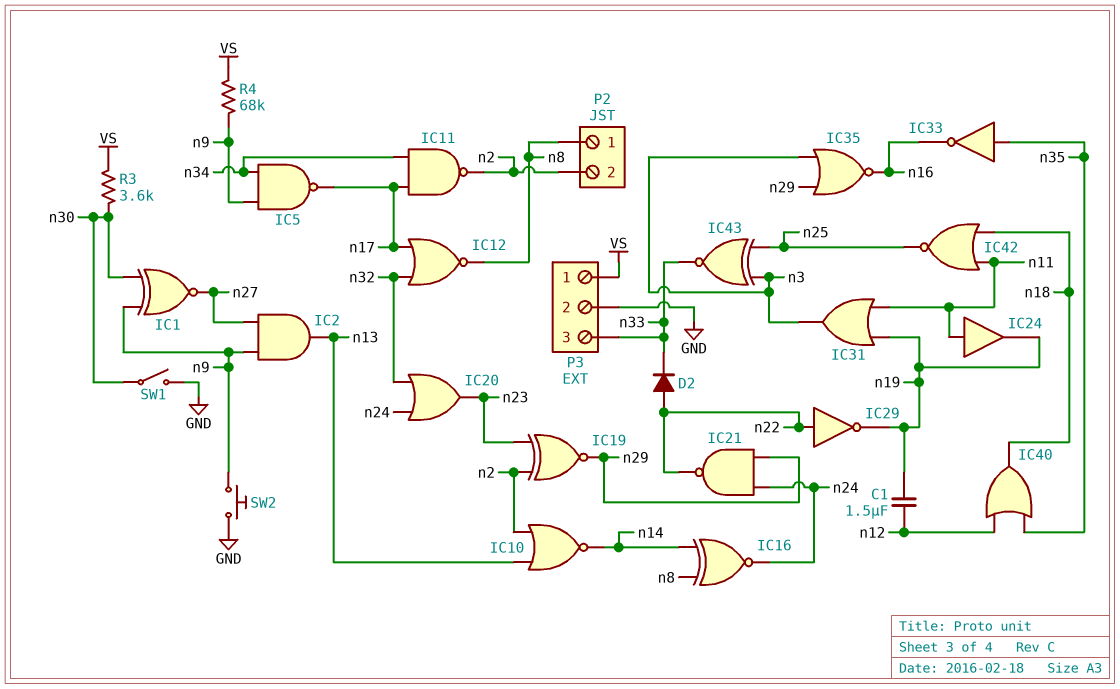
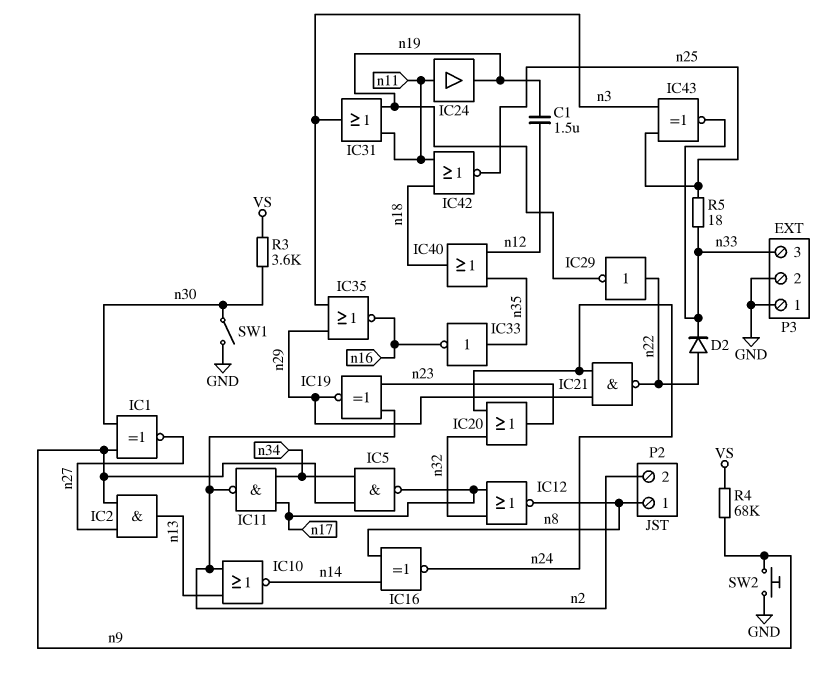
P3 pin 1: VS -> GND
R5: none -> 18 (n25, n33)

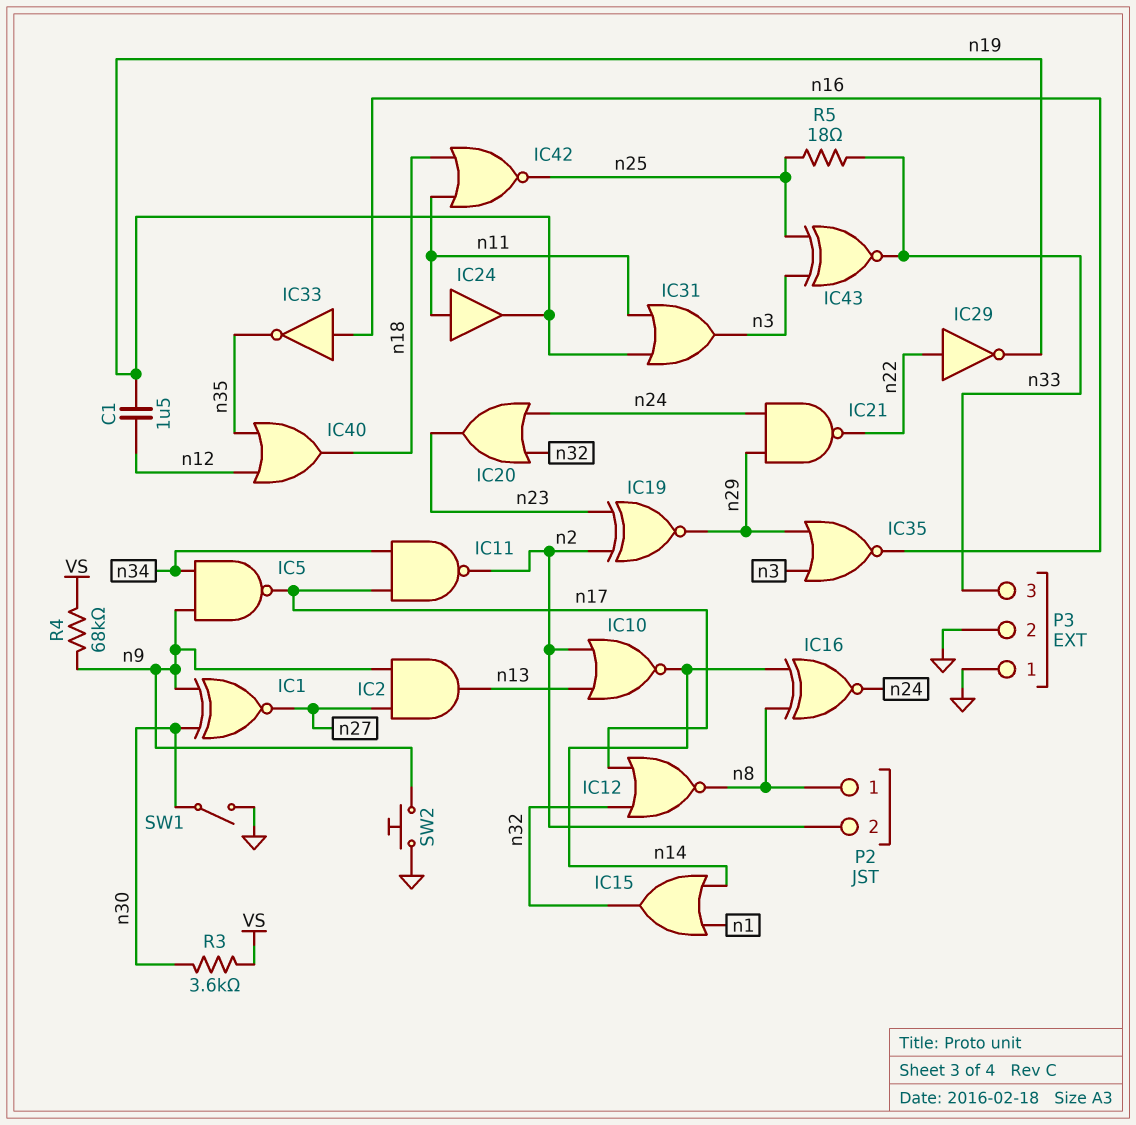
D2: diode (A n22, K n33) -> none
IC15: none -> OR (in n1, in n14, out n32)
IC33: NOT (in n35, out n16) -> NOT (in n16, out n35)

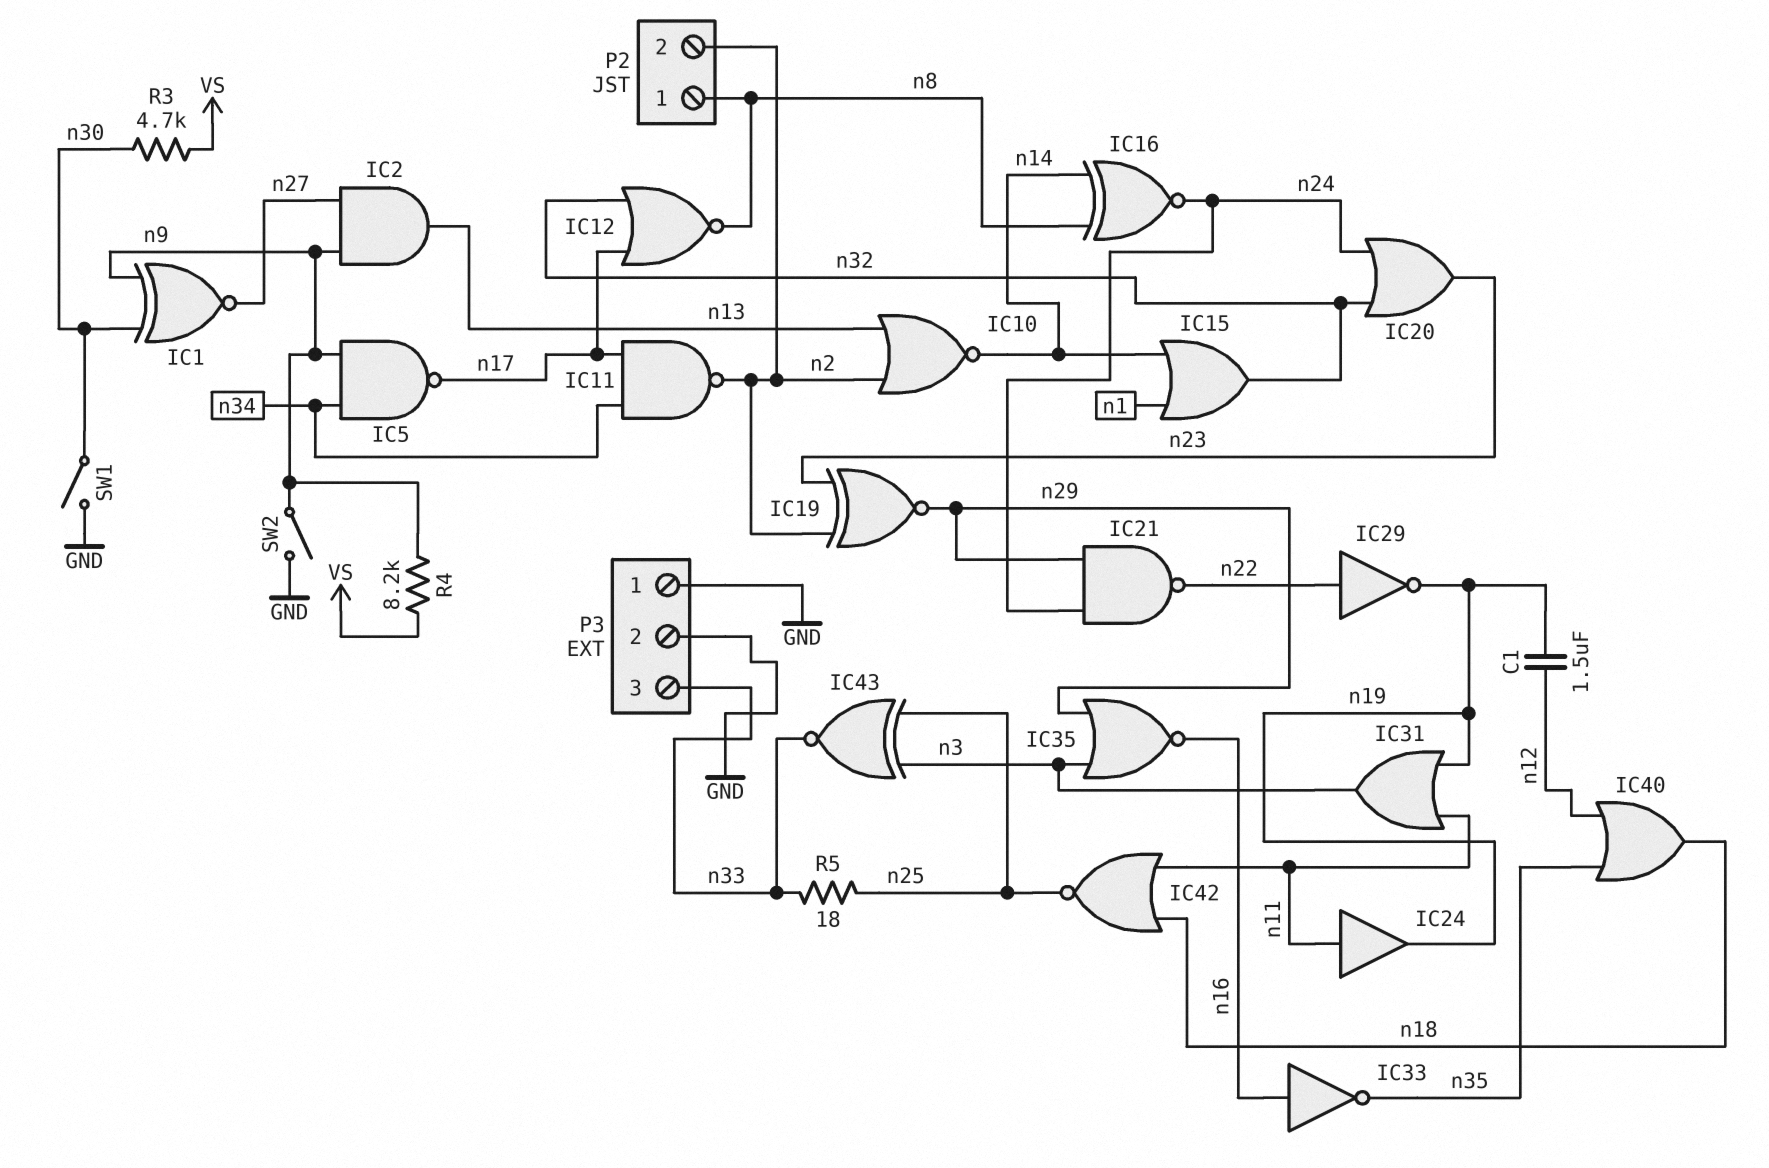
R3: 3.6k (VS, n30) -> 4.7k (VS, n30)
R4: 68k (VS, n9) -> 8.2k (VS, n9)
SW2: button (GND, n9) -> switch (GND, n9)

